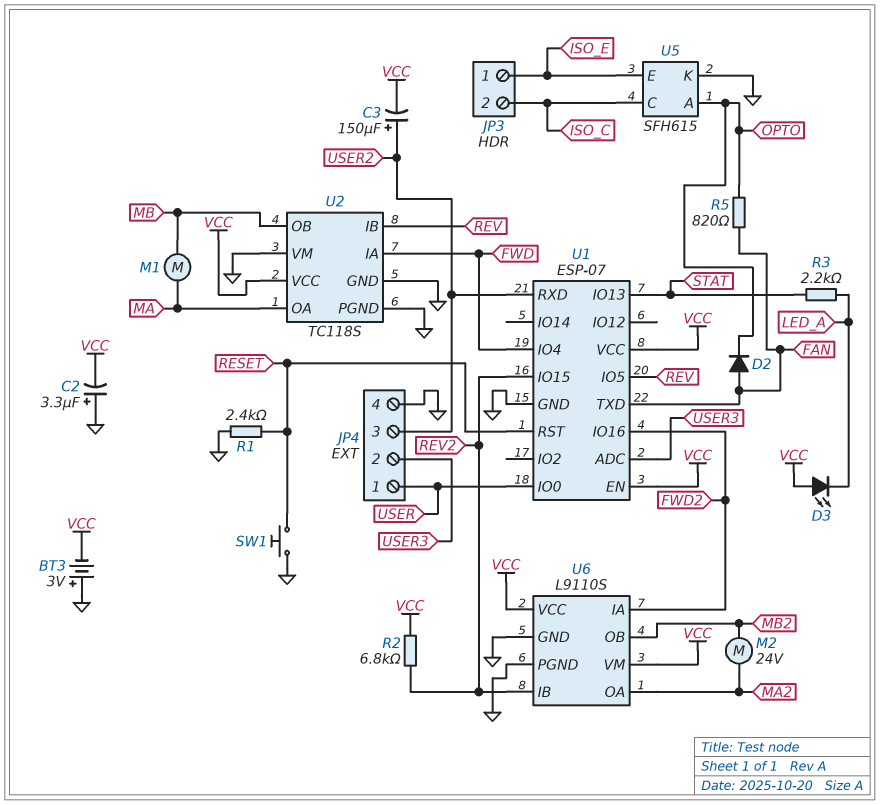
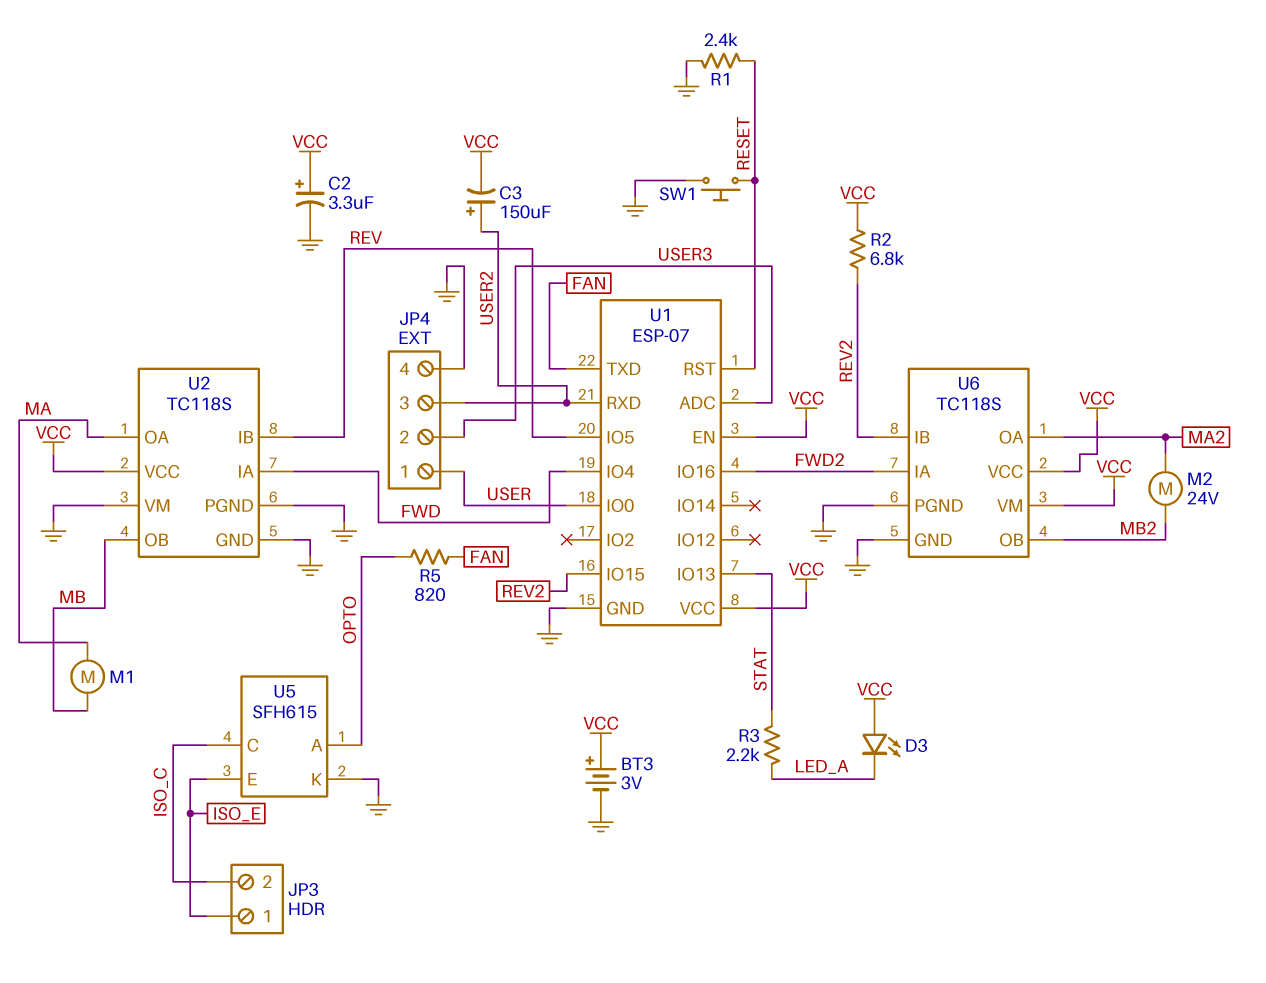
BT3: 3V (plus GND, minus VCC) -> 3V (plus VCC, minus GND)
C2: 3.3uF (plus GND, minus VCC) -> 3.3uF (plus VCC, minus GND)
D2: diode (A FAN, K OPTO) -> none
U6: L9110S -> TC118S

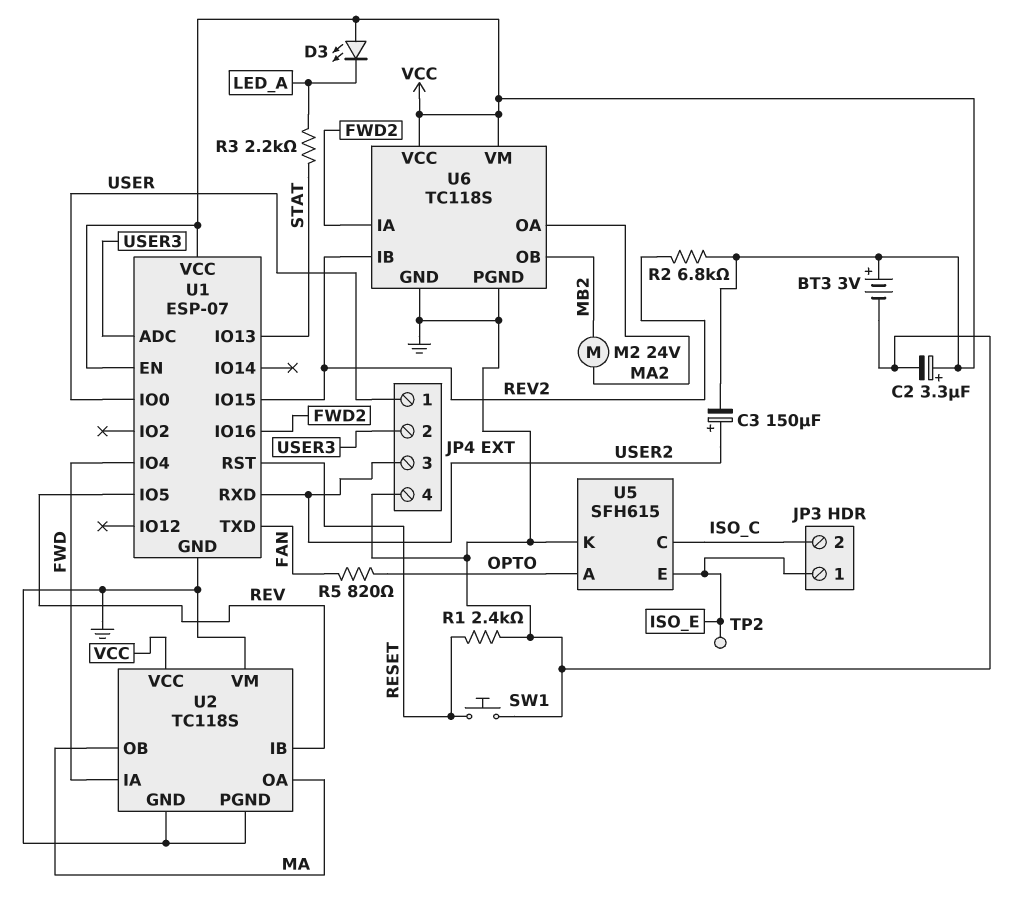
M1: motor (MA, MB) -> none
TP2: none -> test point (ISO_E)
U2 pin OB: MB -> MA

